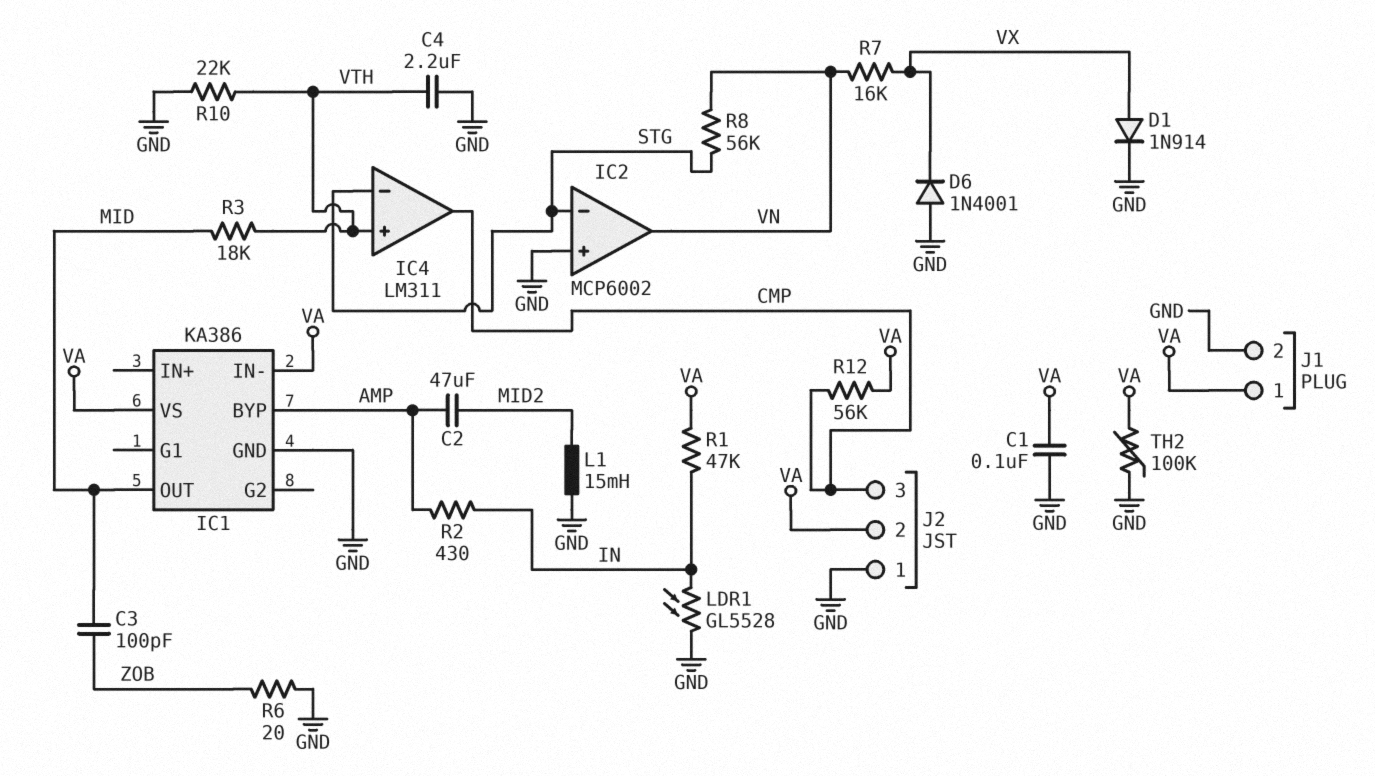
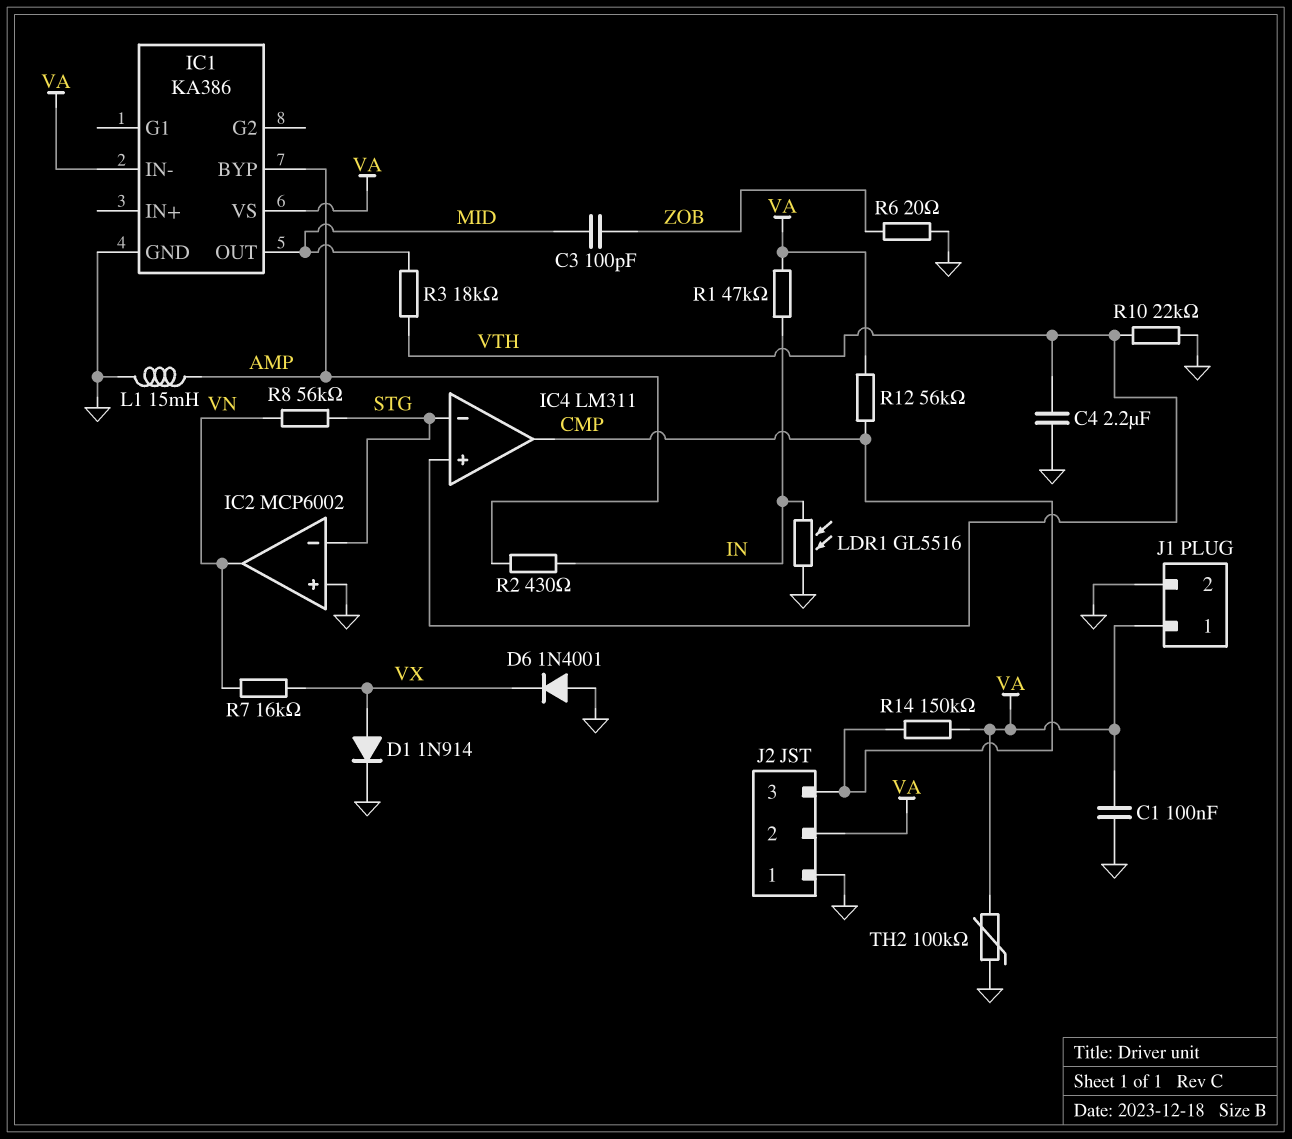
C2: 47uF (AMP, MID2) -> none
L1: 15mH (GND, MID2) -> 15mH (AMP, GND)
LDR1: GL5528 (GND, IN) -> GL5516 (GND, IN)
R14: none -> 150k (CMP, VA)

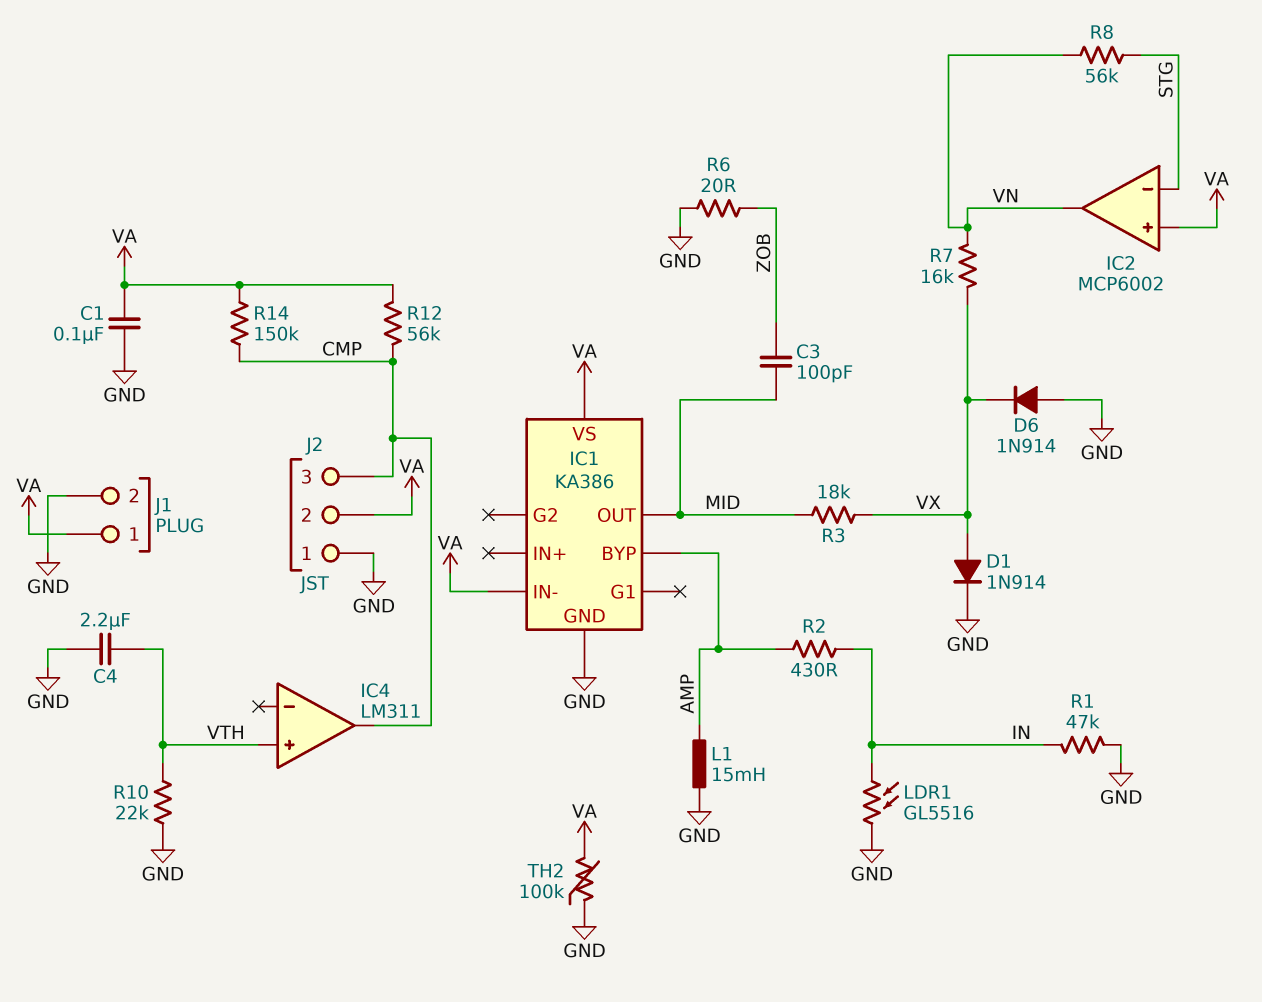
D6: diode 1N4001 (A GND, K VX) -> diode 1N914 (A GND, K VX)
IC2 pin in+: GND -> VA
IC4 pin in-: STG -> none
R1: 47k (IN, VA) -> 47k (GND, IN)
R3: 18k (MID, VTH) -> 18k (MID, VX)

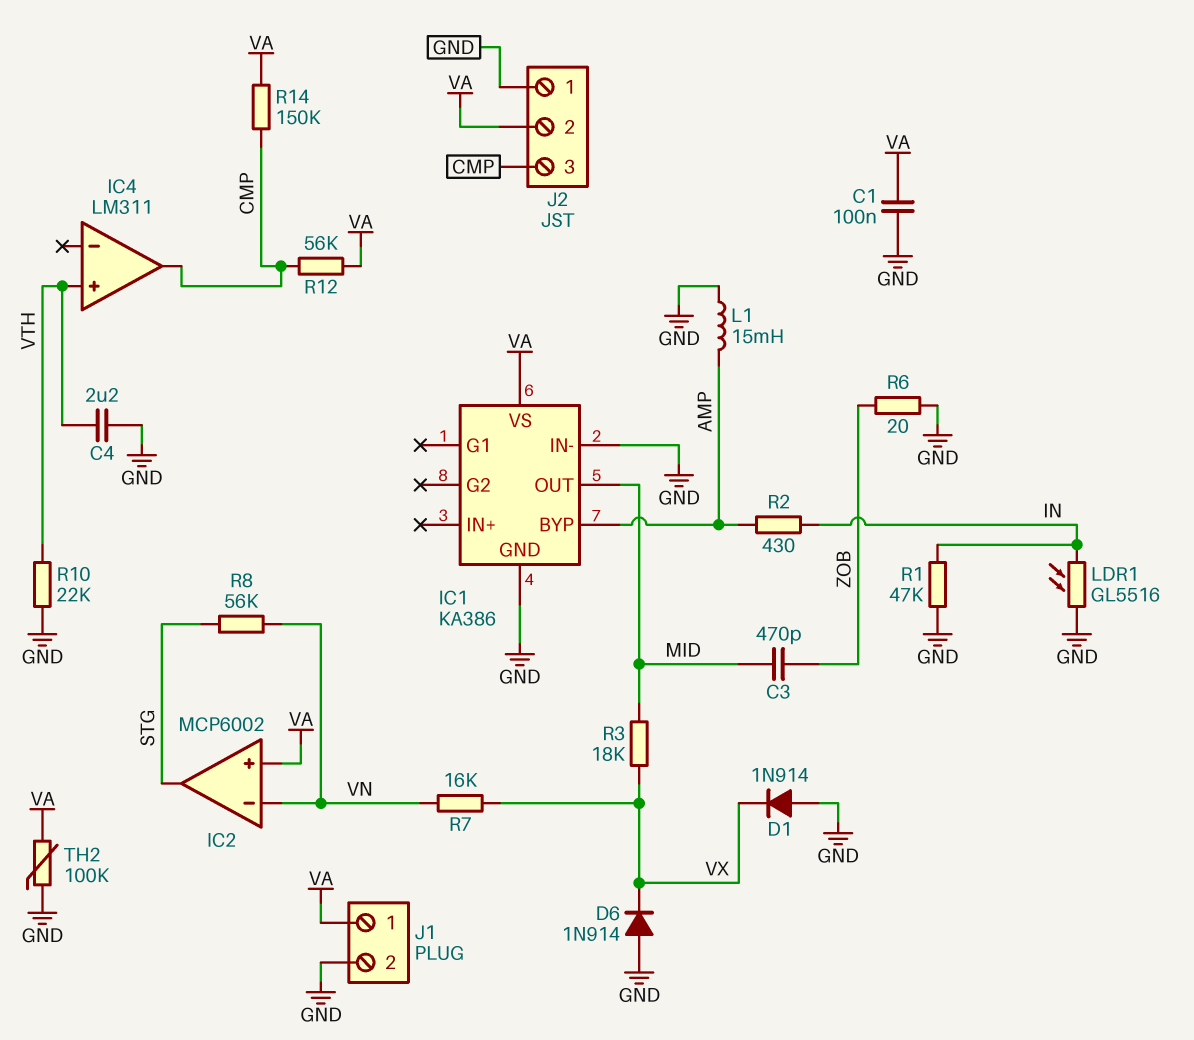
C3: 100pF (MID, ZOB) -> 470pF (MID, ZOB)
D1: diode 1N914 (A VX, K GND) -> diode 1N914 (A GND, K VX)
IC1 pin IN-: VA -> GND
IC2 pin in-: STG -> VN
IC2 pin out: VN -> STG

